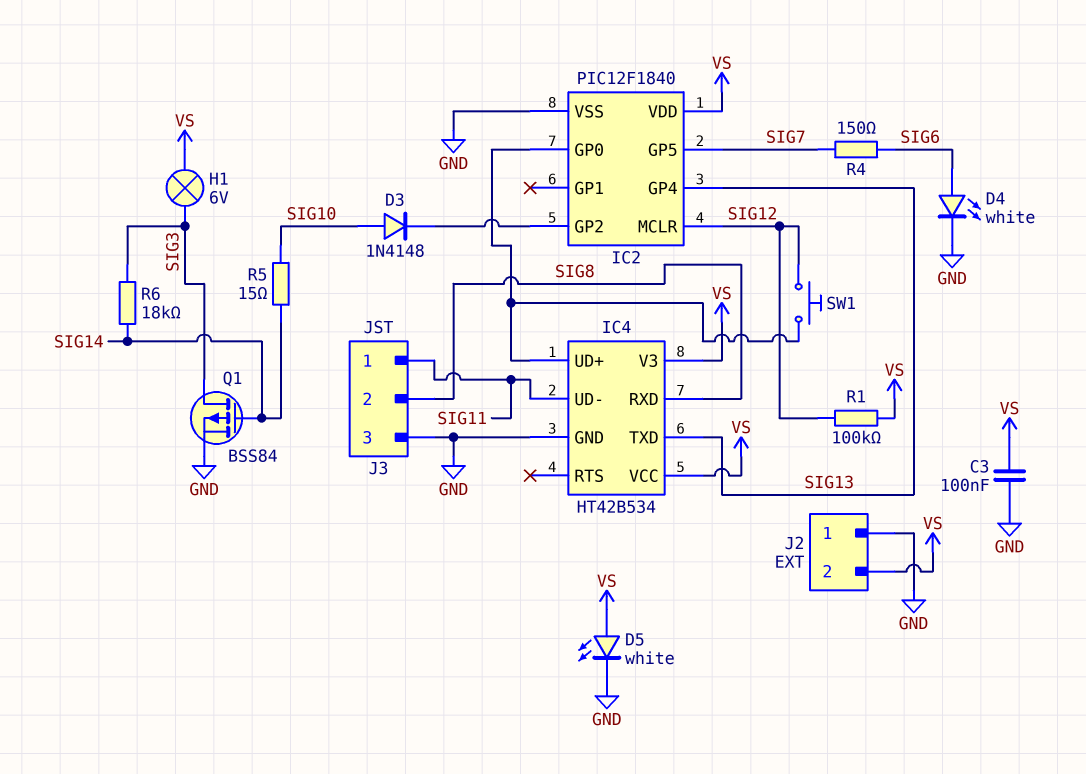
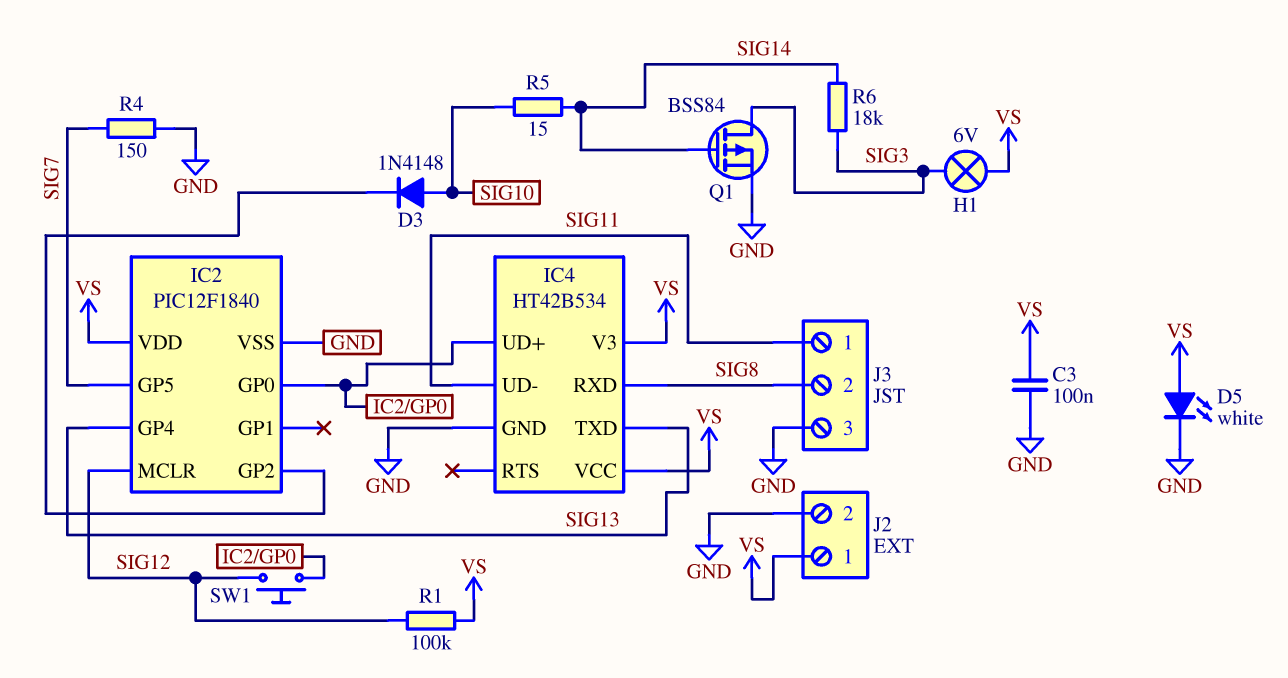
D4: LED white (A SIG6, K GND) -> none
J2 pin 1: GND -> VS
J2 pin 2: VS -> GND
R4: 150 (SIG6, SIG7) -> 150 (GND, SIG7)

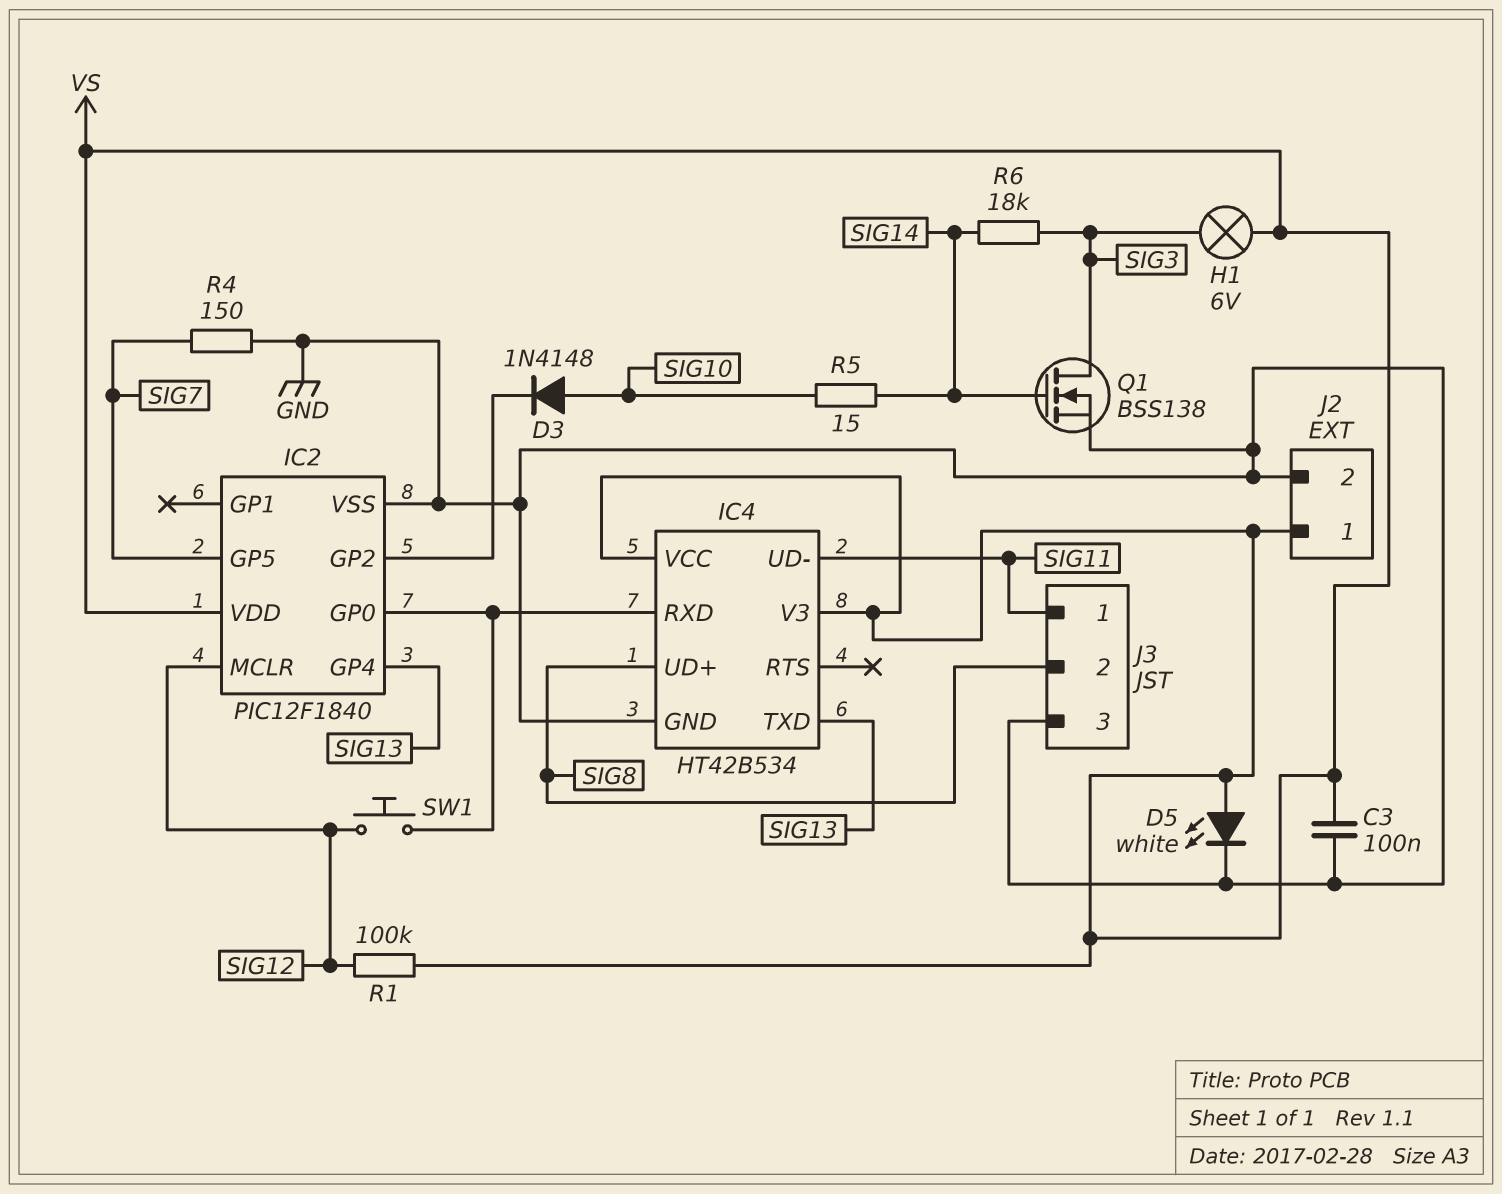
IC4 pin RXD: SIG8 -> IC2/GP0
IC4 pin UD+: IC2/GP0 -> SIG8
Q1: PMOS BSS84 (G SIG14, D SIG3, S GND) -> NMOS BSS138 (G SIG14, D SIG3, S GND)

